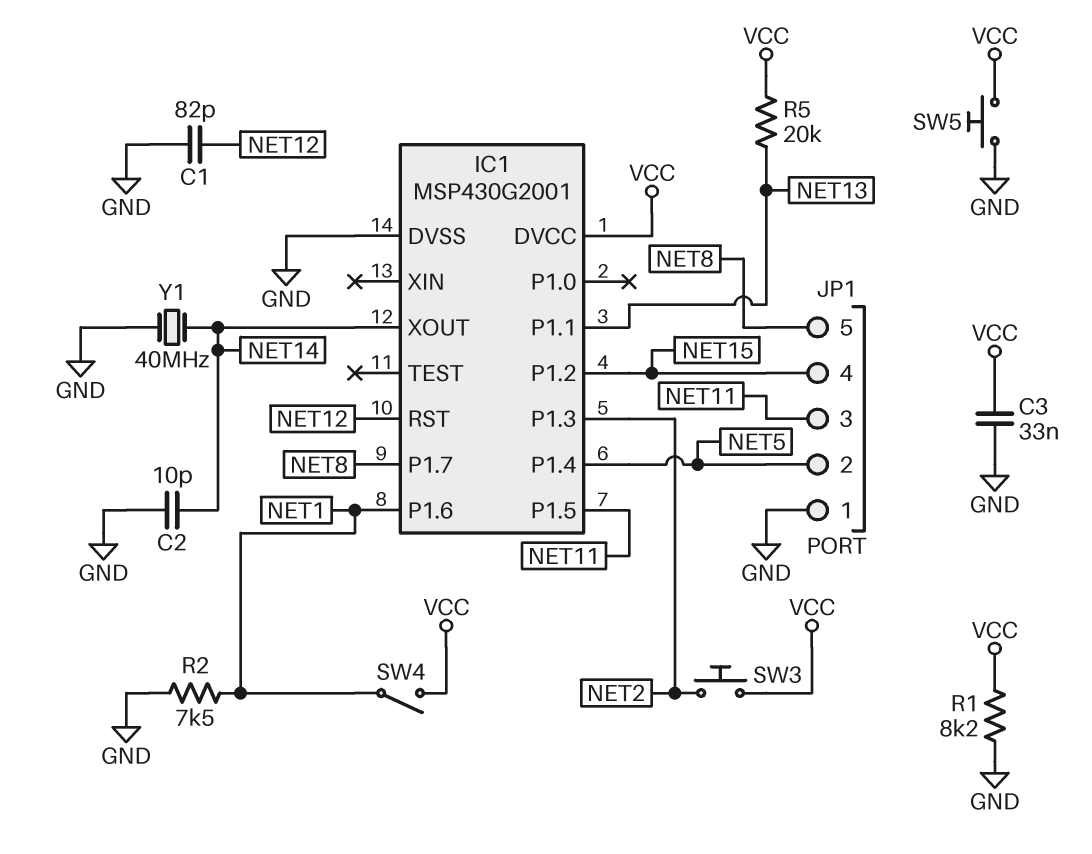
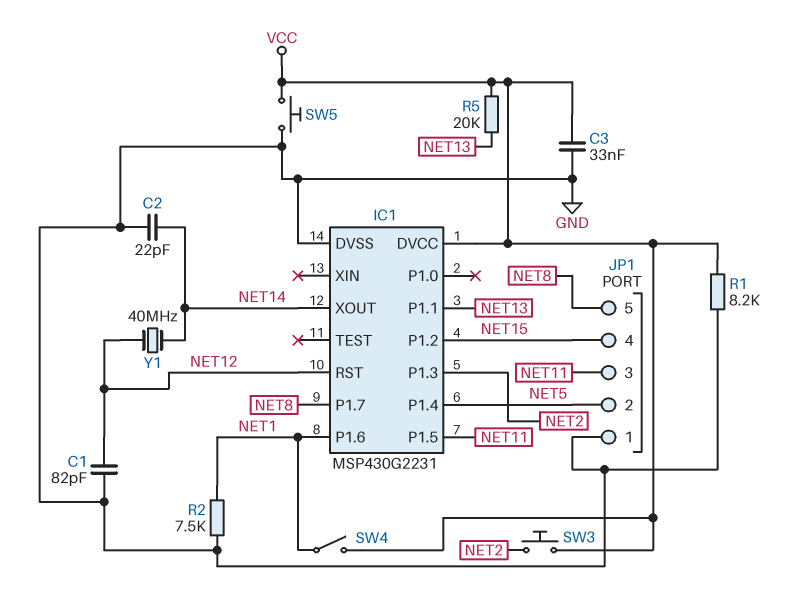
C2: 10pF (GND, NET14) -> 22pF (GND, NET14)
IC1: MSP430G2001 -> MSP430G2231
Y1: 40MHz (GND, NET14) -> 40MHz (NET12, NET14)

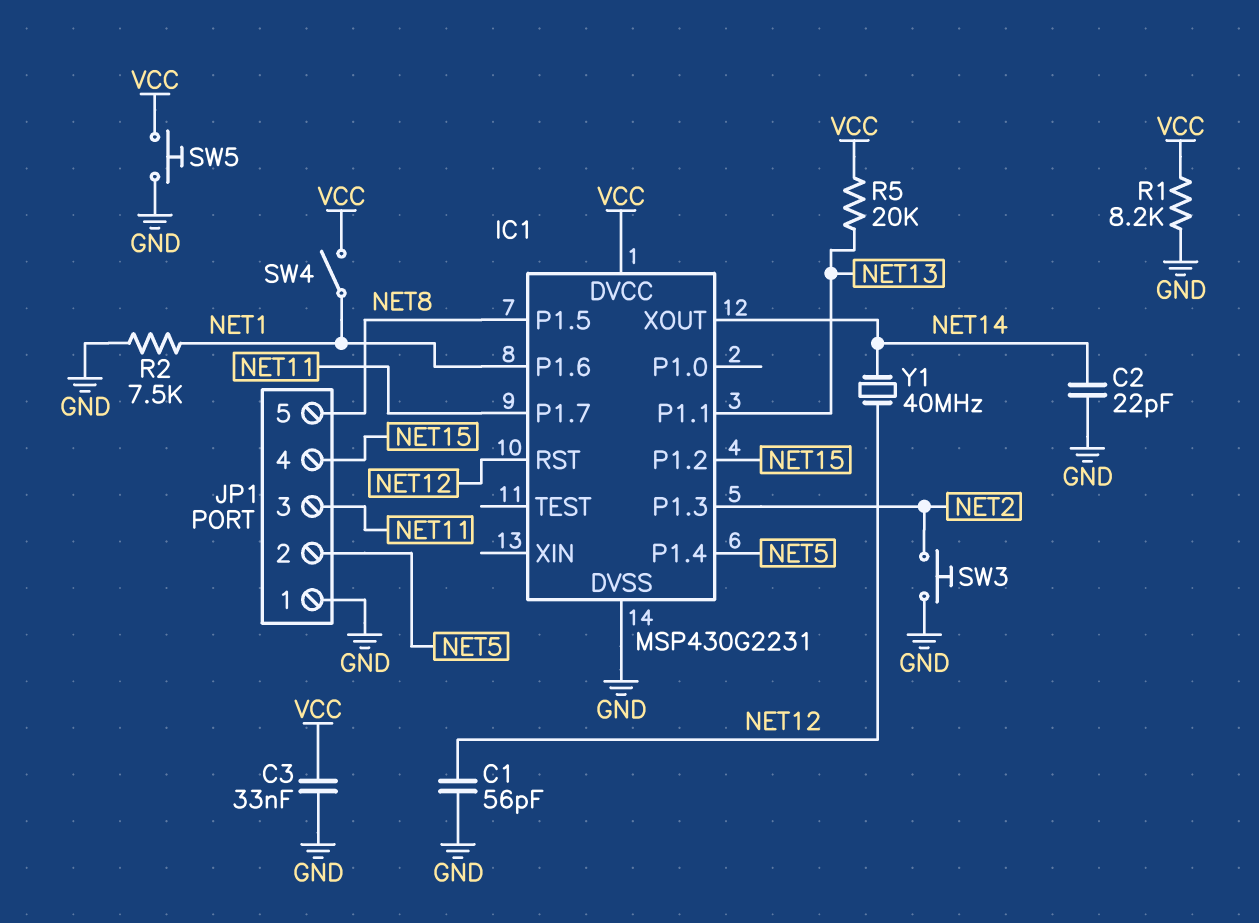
C1: 82pF (GND, NET12) -> 56pF (GND, NET12)
IC1 pin P1.5: NET11 -> NET8
IC1 pin P1.7: NET8 -> NET11
SW3: button (NET2, VCC) -> button (GND, NET2)

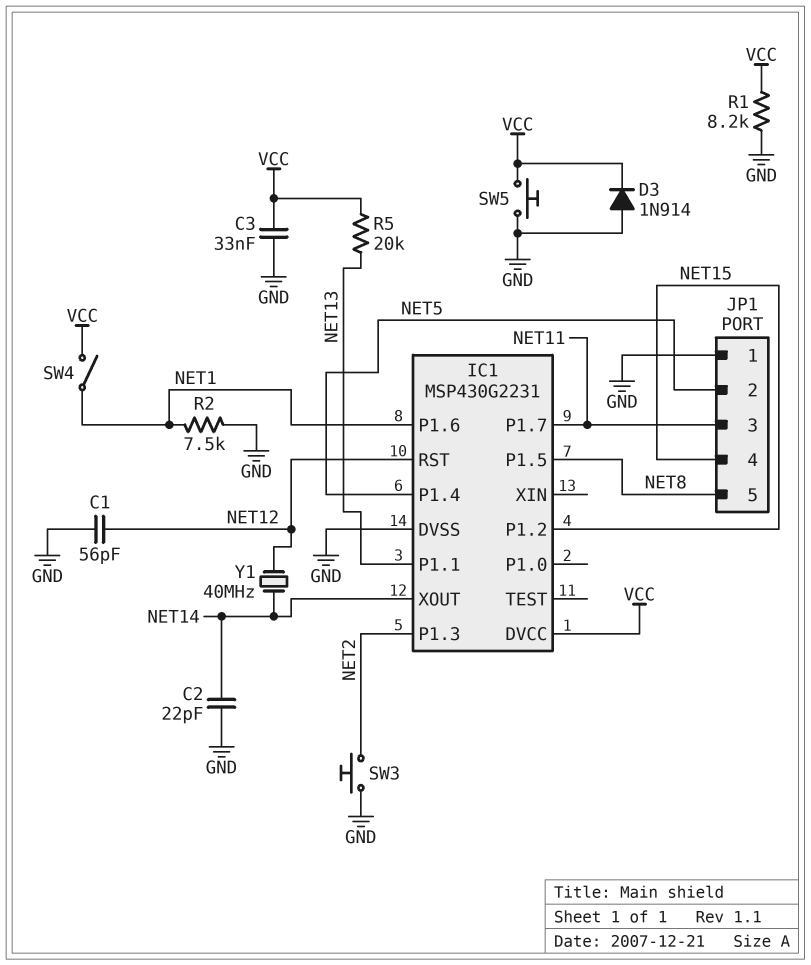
D3: none -> diode 1N914 (A GND, K VCC)

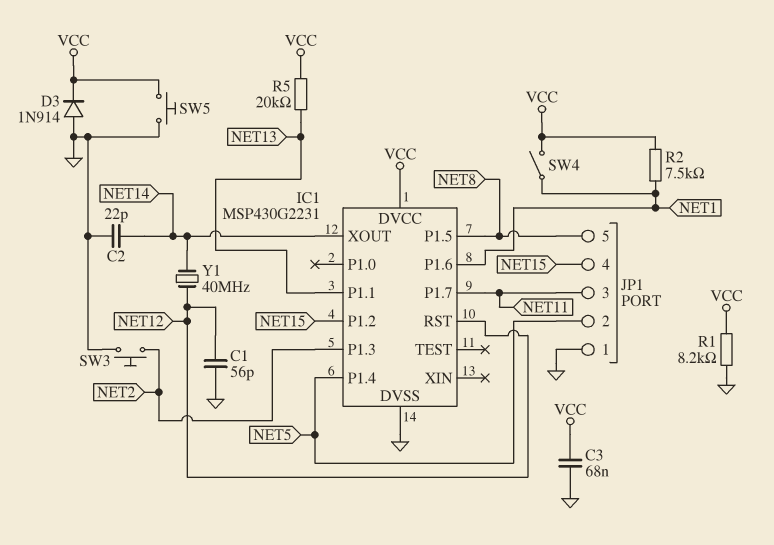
C3: 33nF (GND, VCC) -> 68nF (GND, VCC)
R2: 7.5k (GND, NET1) -> 7.5k (NET1, VCC)

